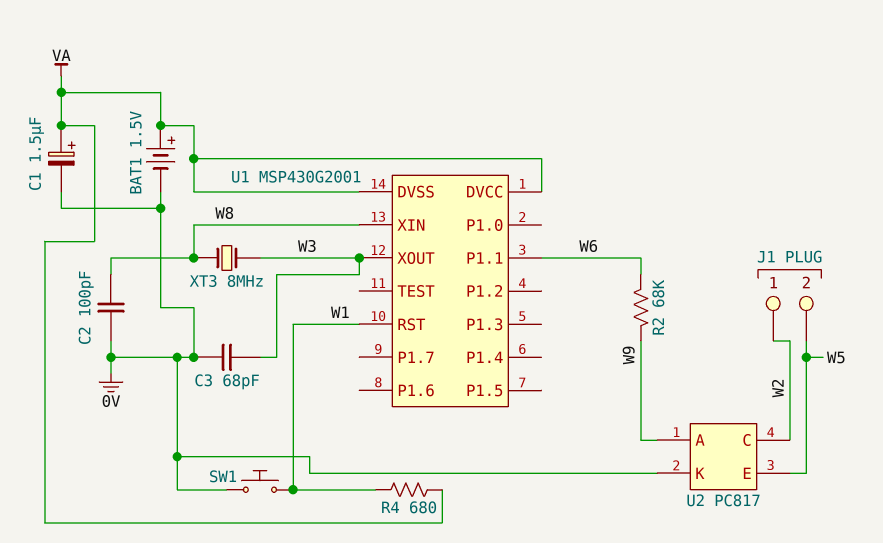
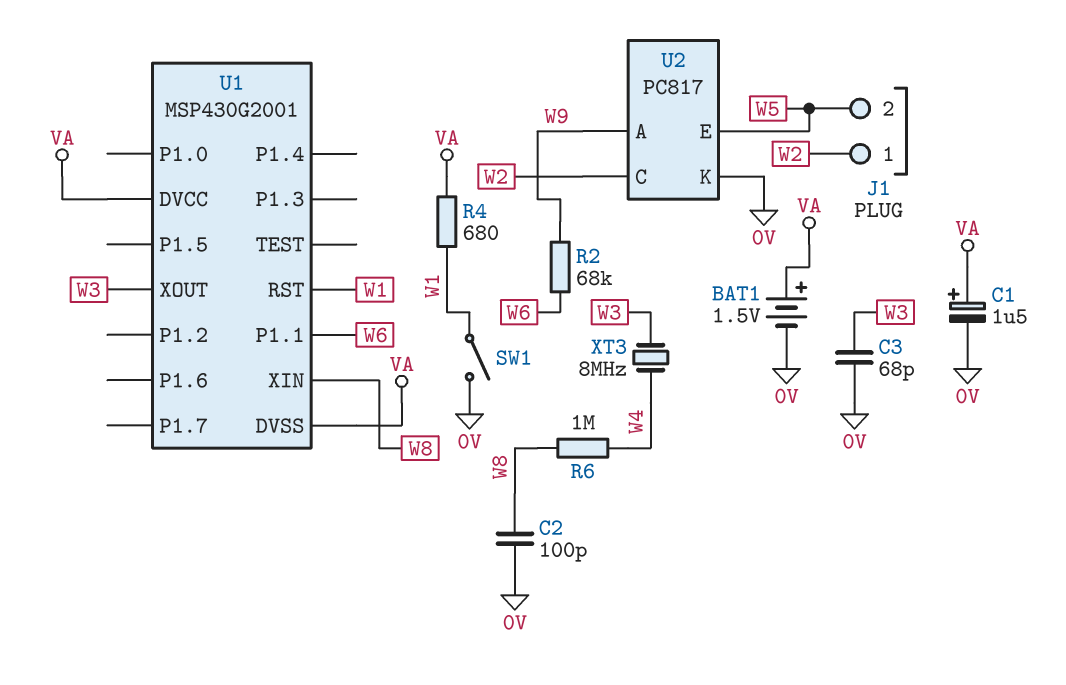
R6: none -> 1M (W4, W8)
SW1: button (0V, W1) -> switch (0V, W1)
XT3: 8MHz (W3, W8) -> 8MHz (W3, W4)

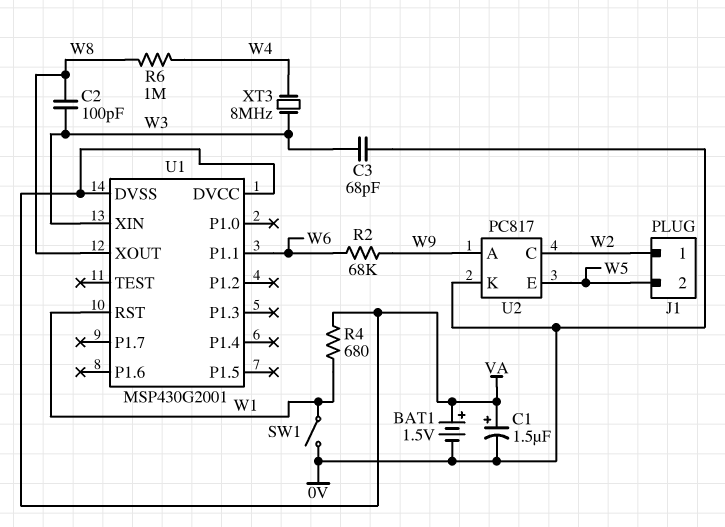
C2: 100pF (0V, W8) -> 100pF (W3, W8)
U1 pin XIN: W8 -> W3
U1 pin XOUT: W3 -> W8

